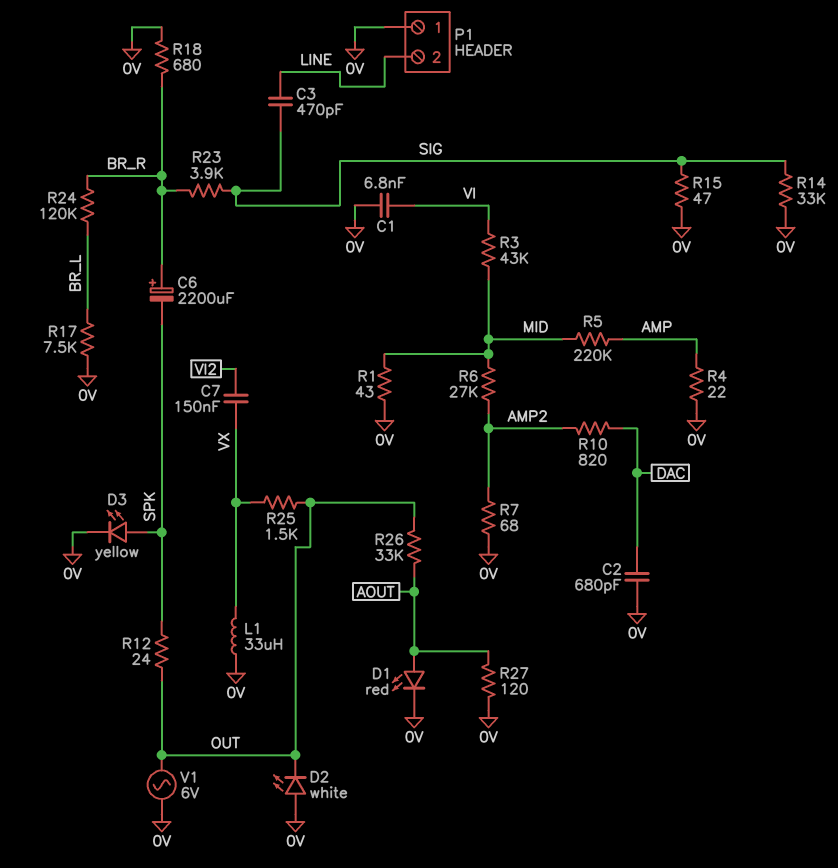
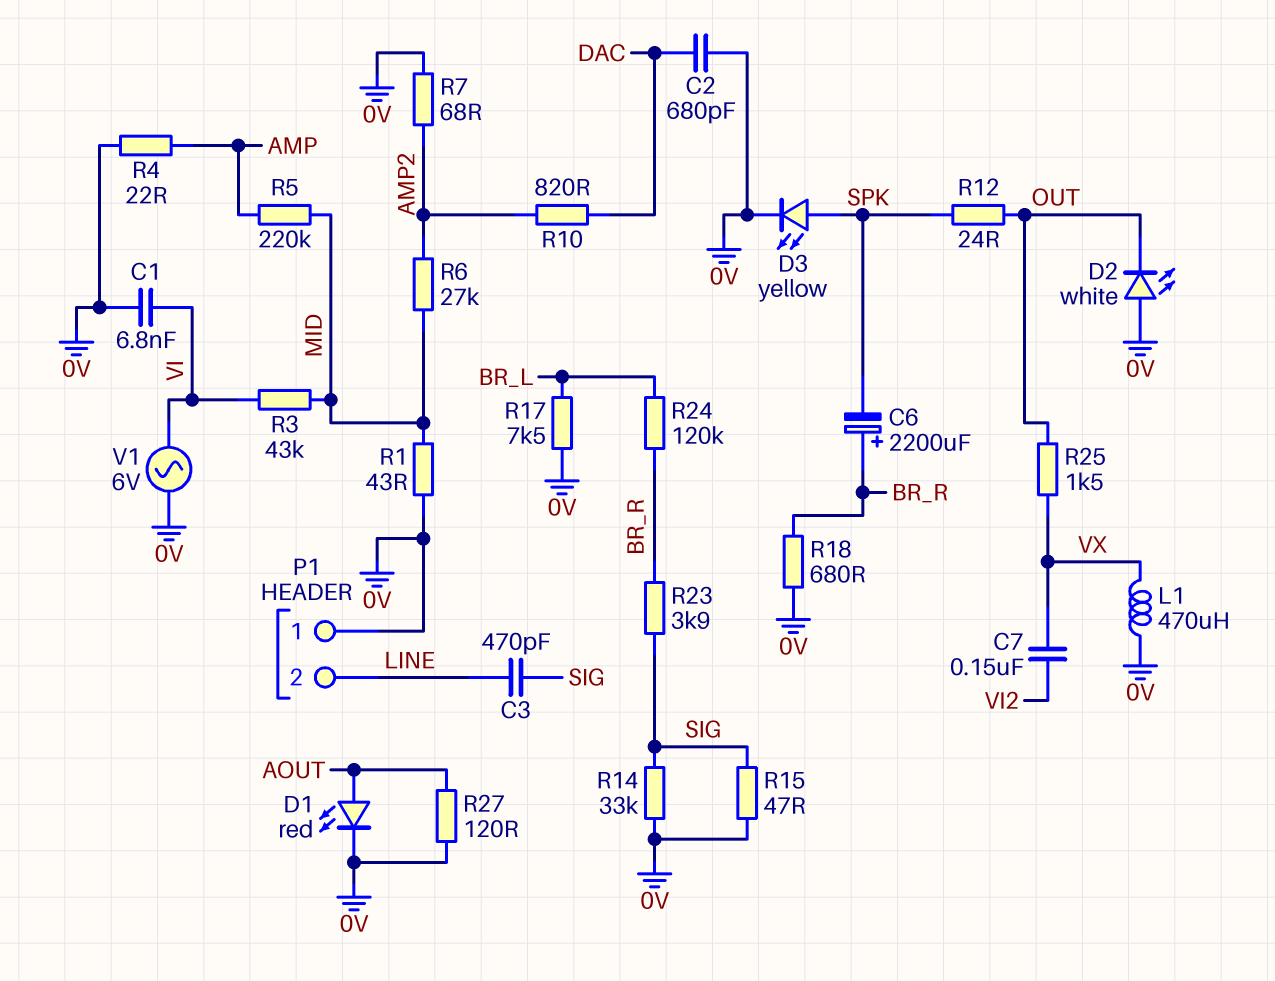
L1: 33uH (0V, VX) -> 470uH (0V, VX)
R26: 33k (AOUT, OUT) -> none
V1: AC 6V (0V, OUT) -> AC 6V (0V, VI)

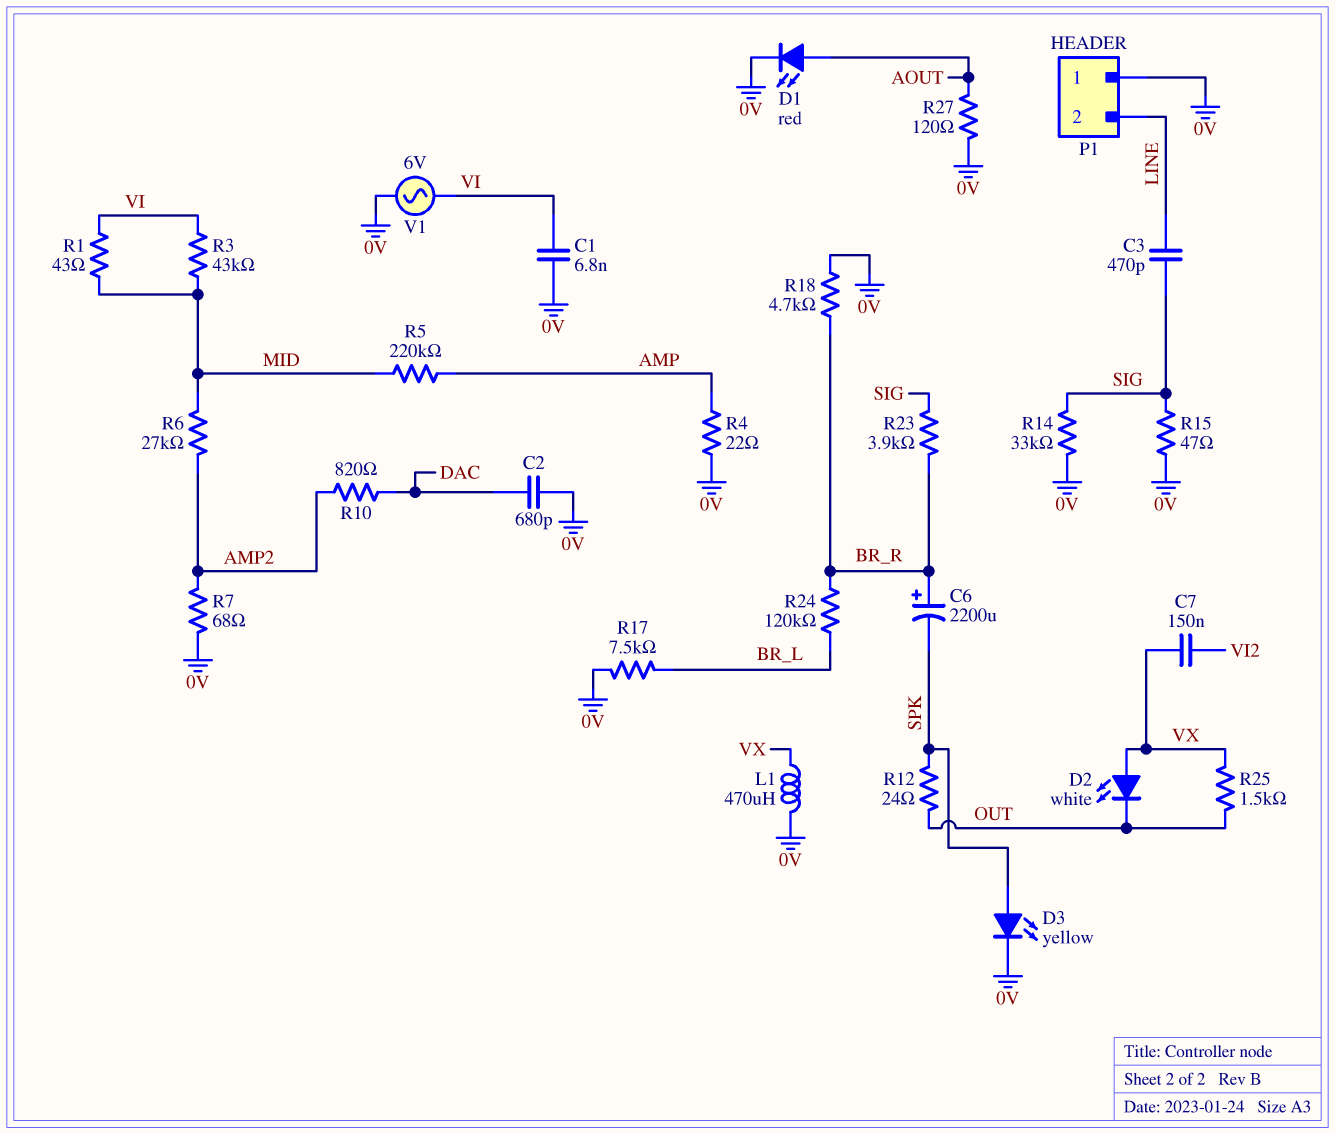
D2: LED white (A 0V, K OUT) -> LED white (A VX, K OUT)
R1: 43 (0V, MID) -> 43 (MID, VI)
R18: 680 (0V, BR_R) -> 4.7k (0V, BR_R)

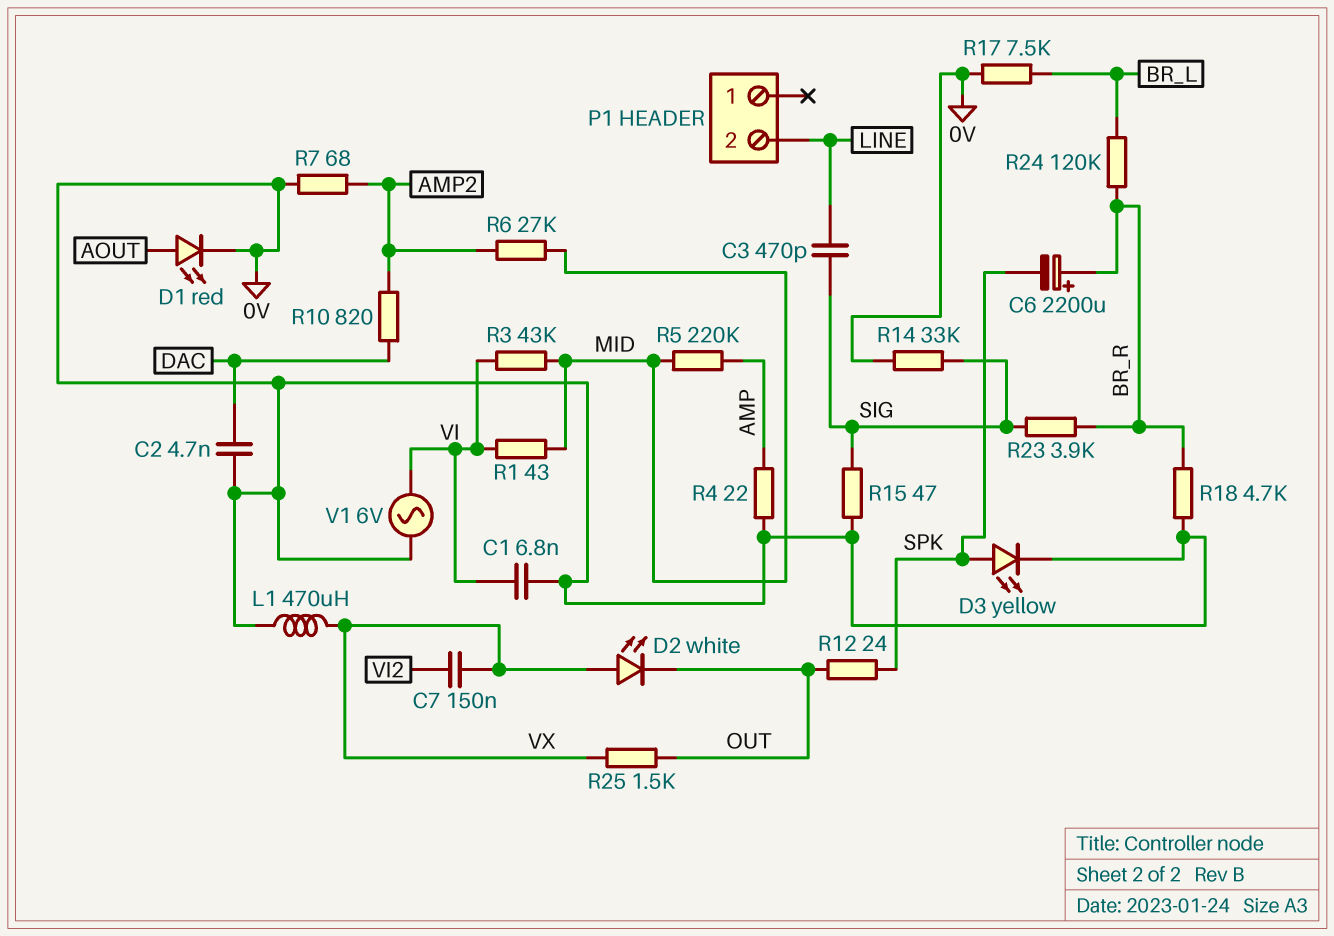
C2: 680pF (0V, DAC) -> 4.7nF (0V, DAC)
P1 pin 1: 0V -> none
R27: 120 (0V, AOUT) -> none

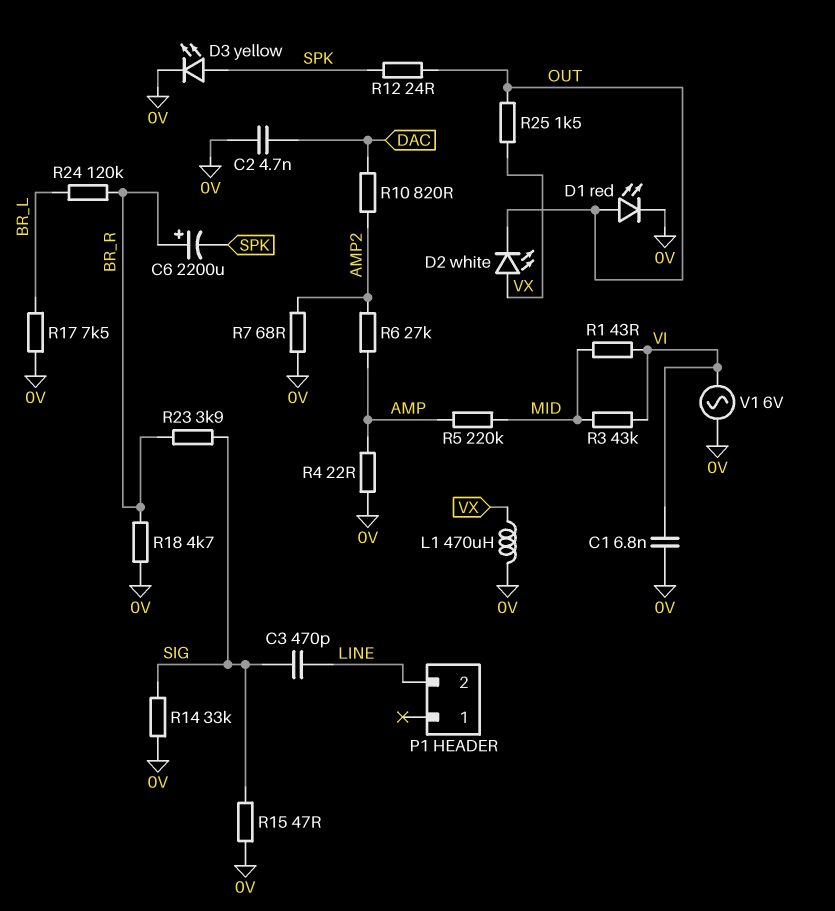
C7: 150nF (VI2, VX) -> none
D1: LED red (A AOUT, K 0V) -> LED red (A OUT, K 0V)
R6: 27k (AMP2, MID) -> 27k (AMP, AMP2)

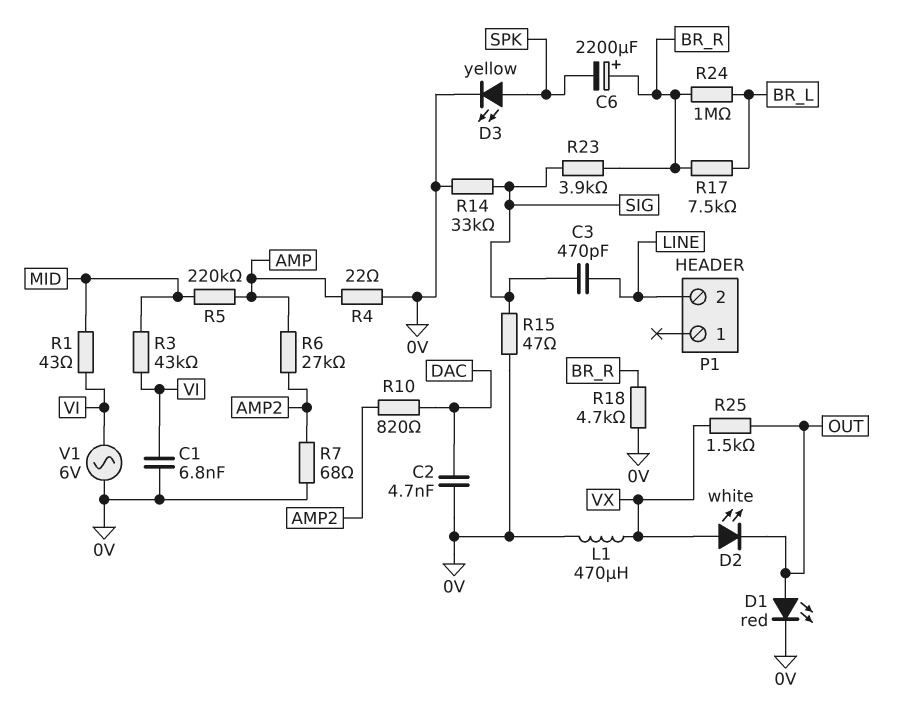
R12: 24 (OUT, SPK) -> none
R17: 7.5k (0V, BR_L) -> 7.5k (BR_L, BR_R)
R24: 120k (BR_L, BR_R) -> 1M (BR_L, BR_R)

